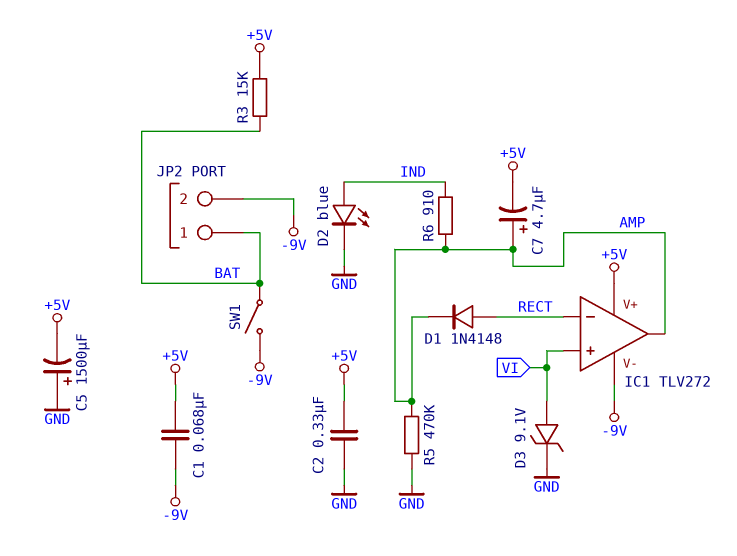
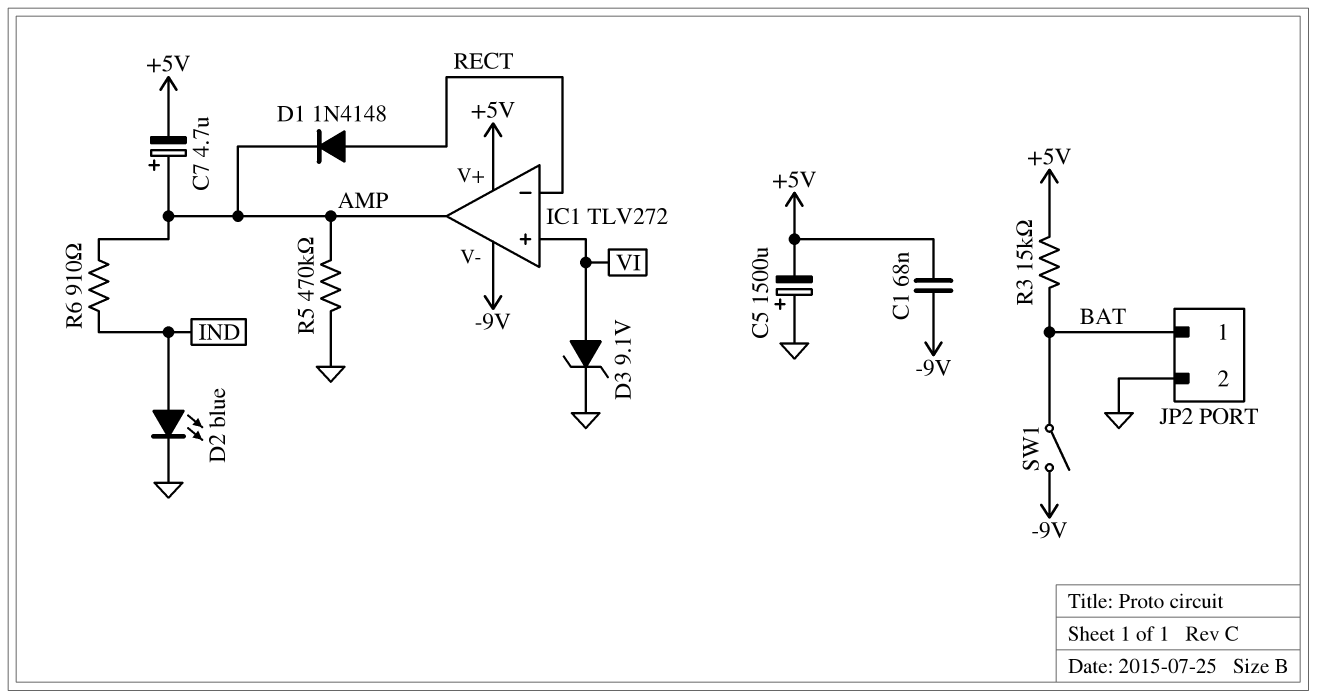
C2: 330nF (+5V, GND) -> none
JP2 pin 2: -9V -> GND

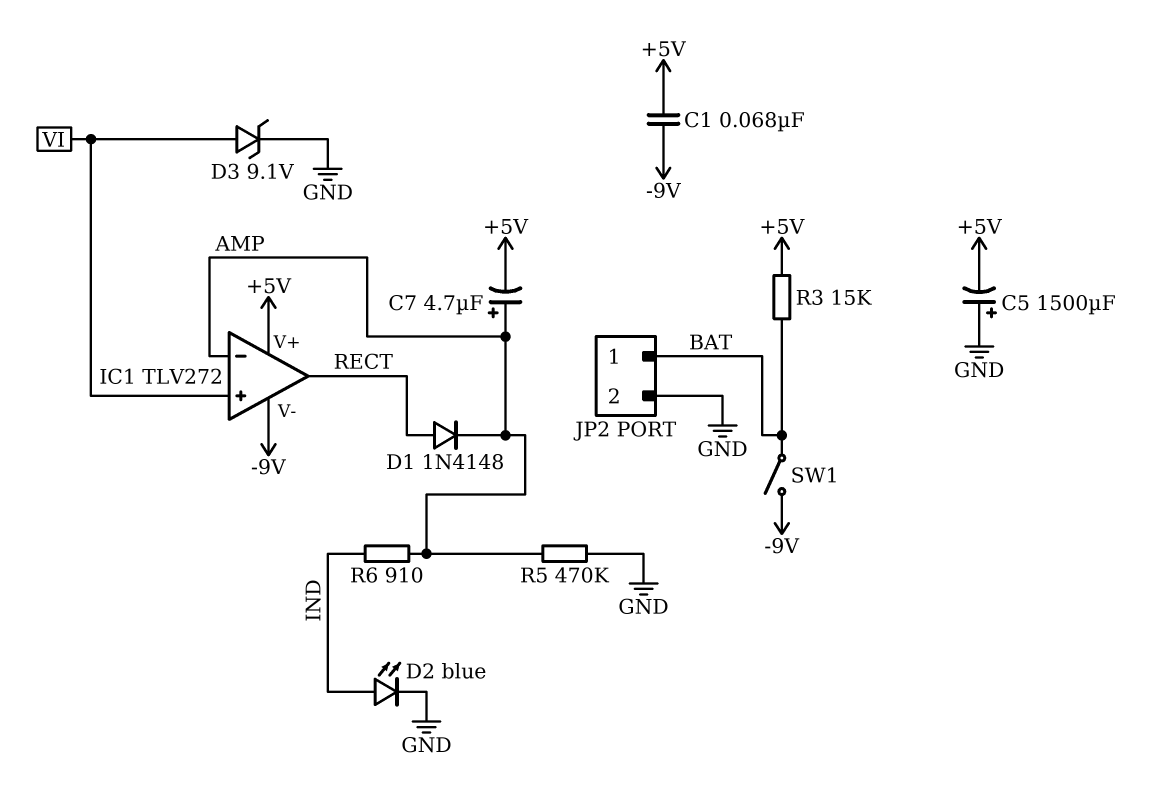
IC1 pin in-: RECT -> AMP
IC1 pin out: AMP -> RECT

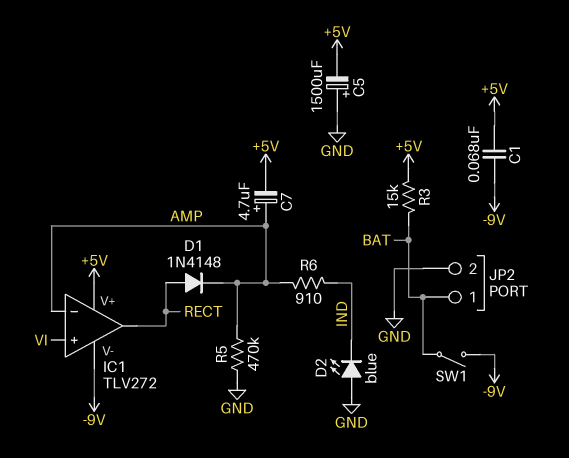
D2: LED blue (A IND, K GND) -> LED blue (A GND, K IND)
D3: zener 9.1V (A VI, K GND) -> none

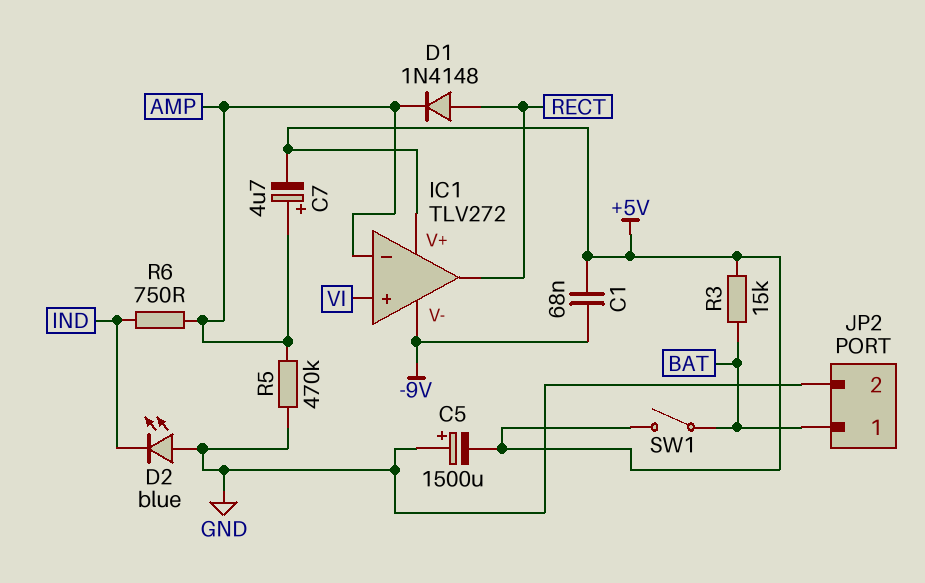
R6: 910 (AMP, IND) -> 750 (AMP, IND)
SW1: switch (-9V, BAT) -> switch (+5V, BAT)

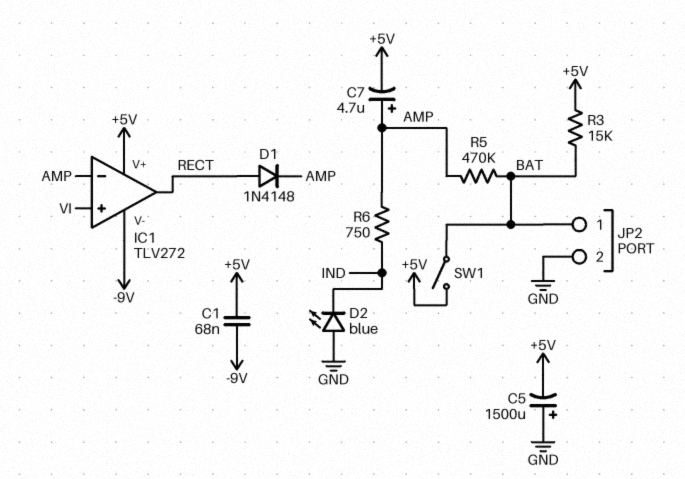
R5: 470k (AMP, GND) -> 470k (AMP, BAT)

